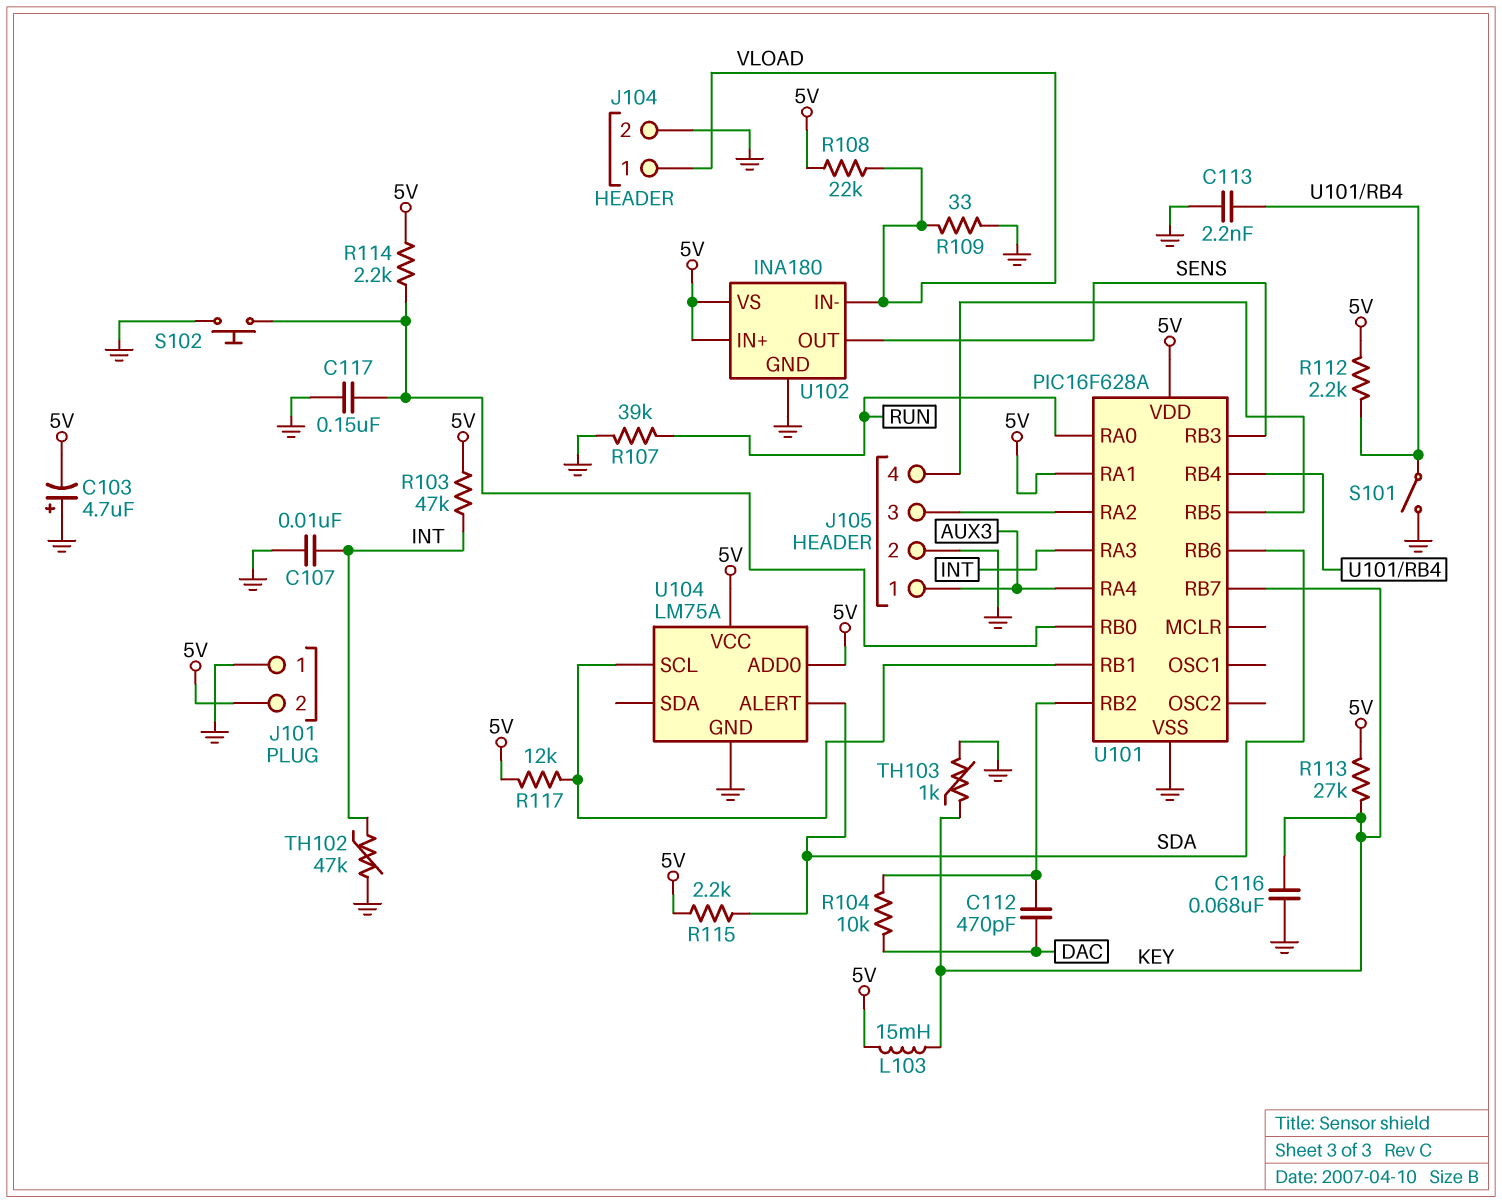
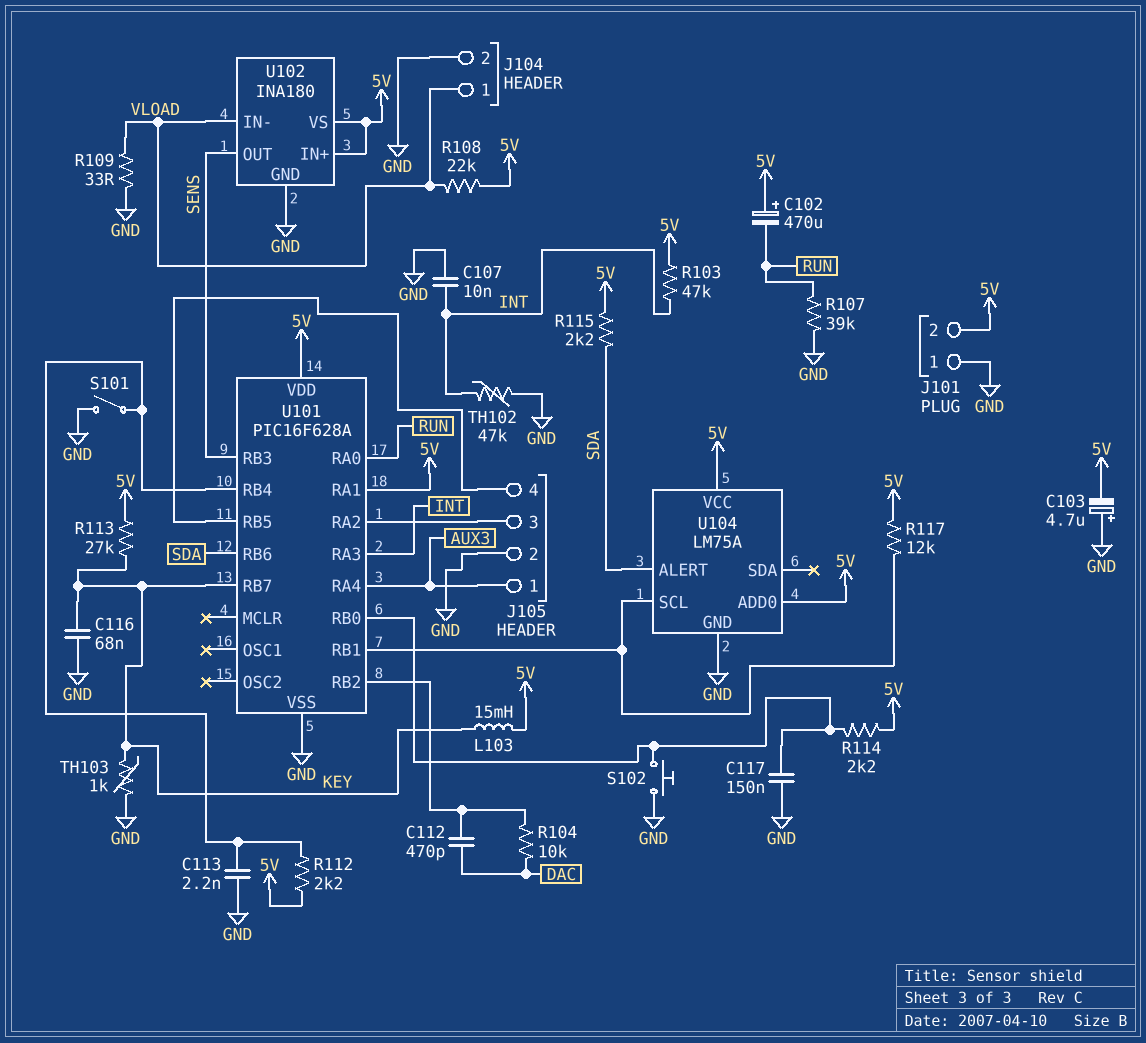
C102: none -> 470uF (plus 5V, minus RUN)

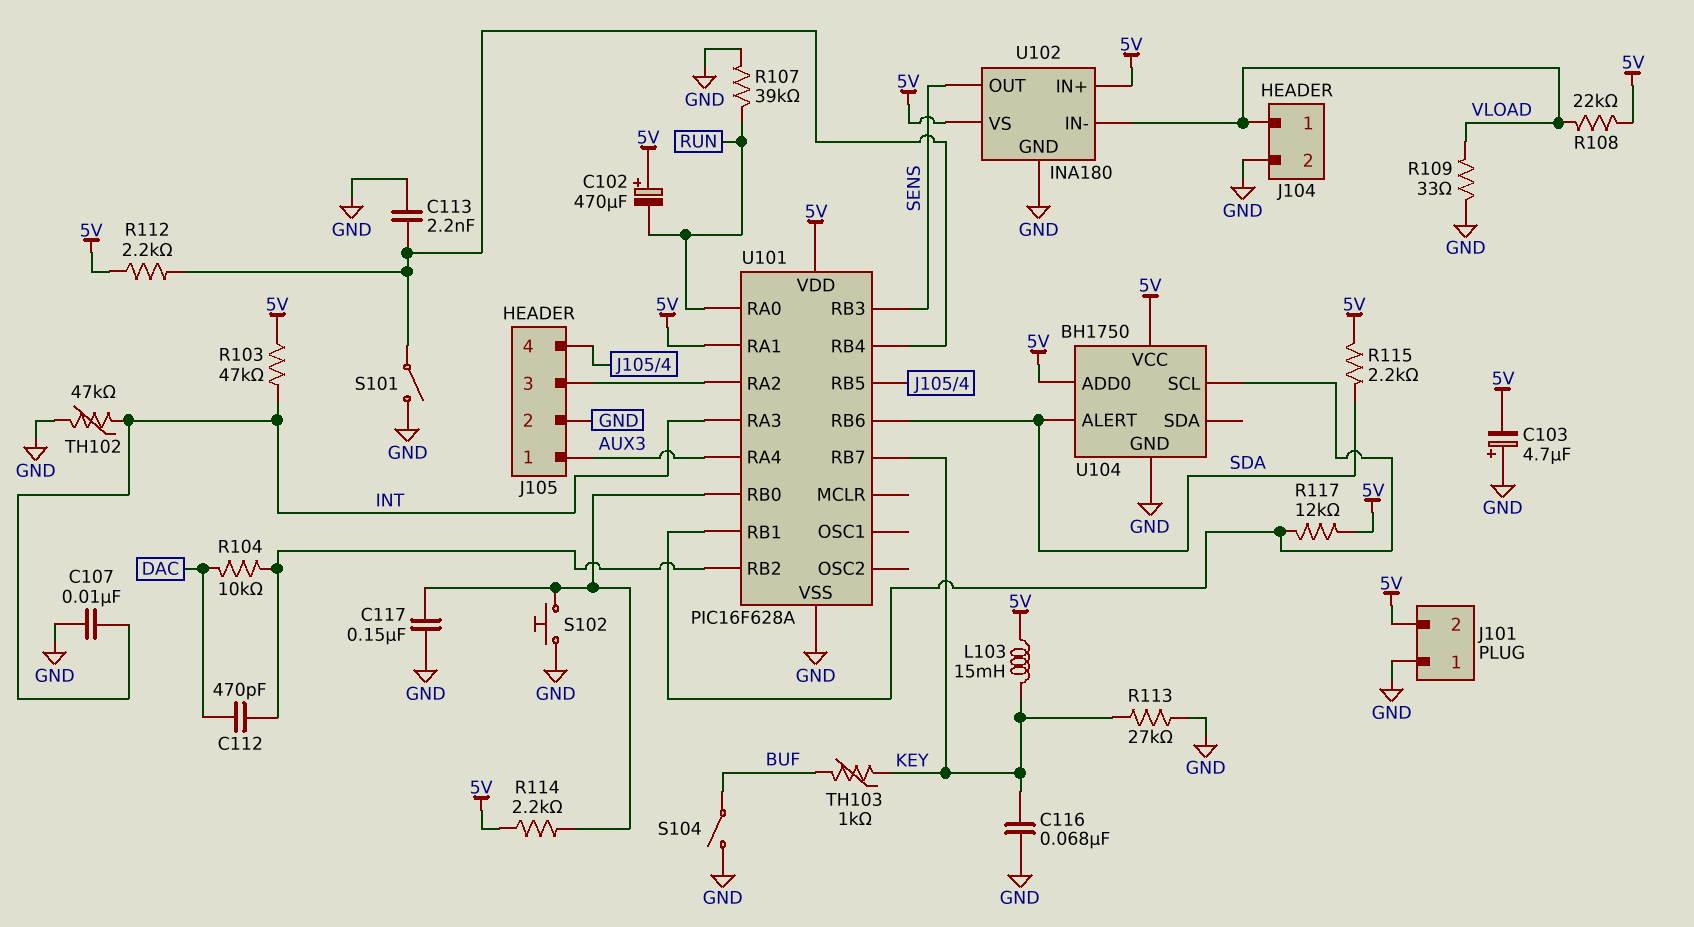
R113: 27k (5V, KEY) -> 27k (GND, KEY)
S104: none -> switch (BUF, GND)
TH103: 1k (GND, KEY) -> 1k (BUF, KEY)
U104: LM75A -> BH1750

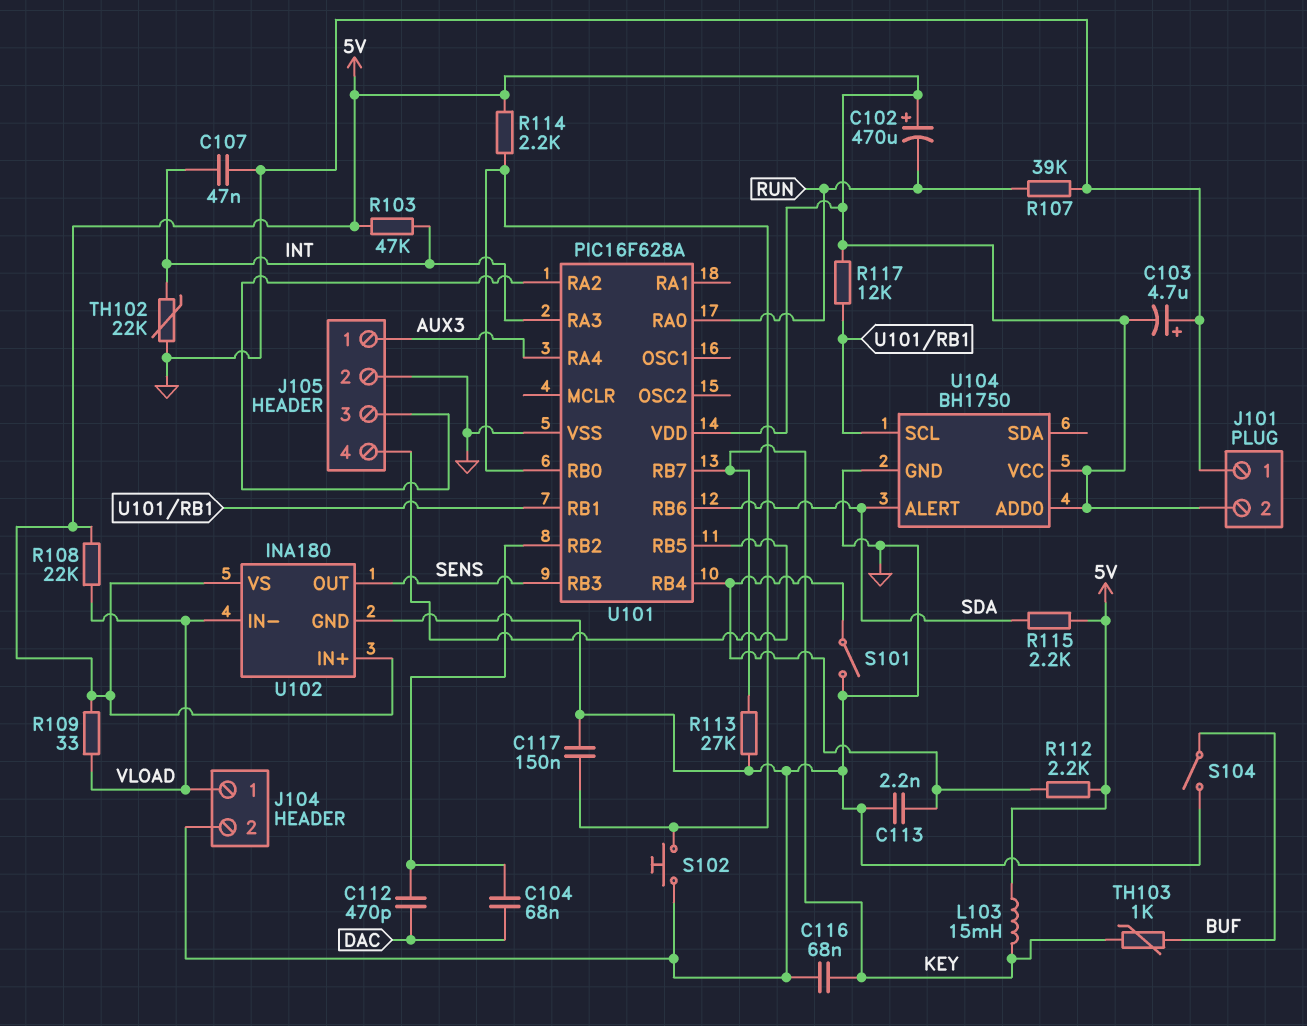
C104: none -> 68nF (DAC, U101/RB2)
C107: 10nF (GND, INT) -> 47nF (GND, INT)
R104: 10k (DAC, U101/RB2) -> none
R109: 33 (GND, VLOAD) -> 33 (5V, VLOAD)
TH102: 47k (GND, INT) -> 22k (GND, INT)
U101 pin RA1: 5V -> none

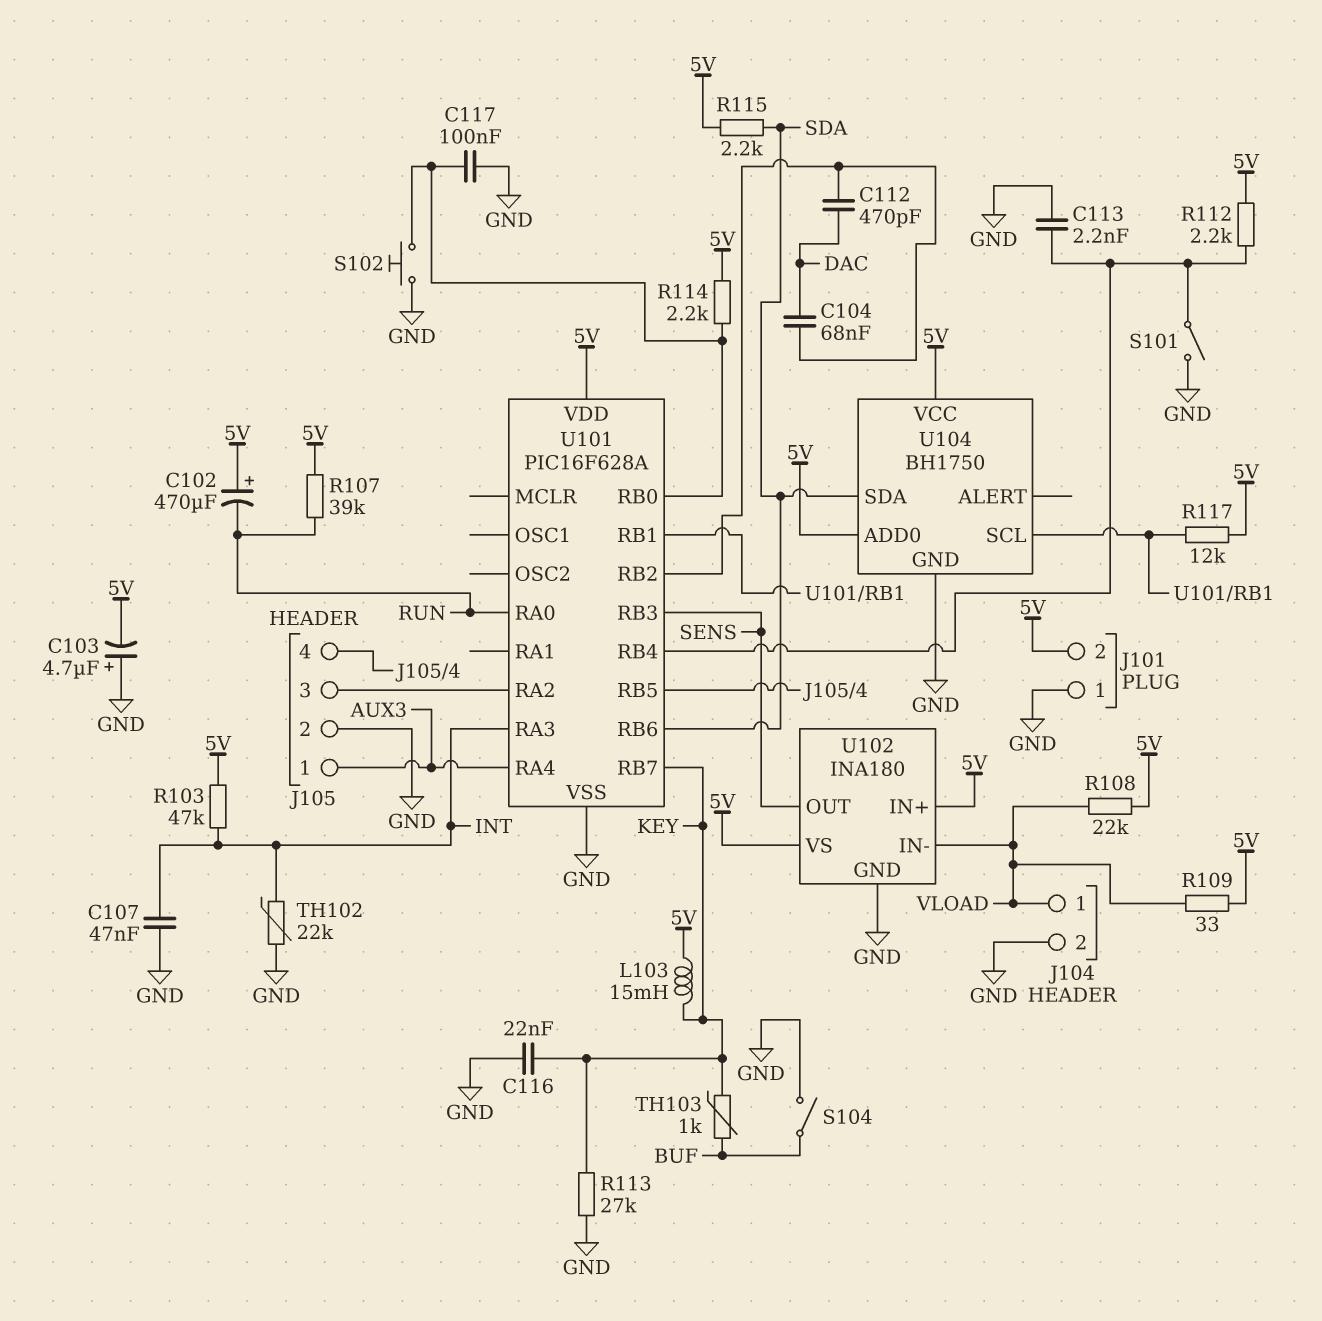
C116: 68nF (GND, KEY) -> 22nF (GND, KEY)
C117: 150nF (GND, U101/RB0) -> 100nF (GND, U101/RB0)
R107: 39k (GND, RUN) -> 39k (5V, RUN)
U104 pin ALERT: SDA -> none
U104 pin SDA: none -> SDA

